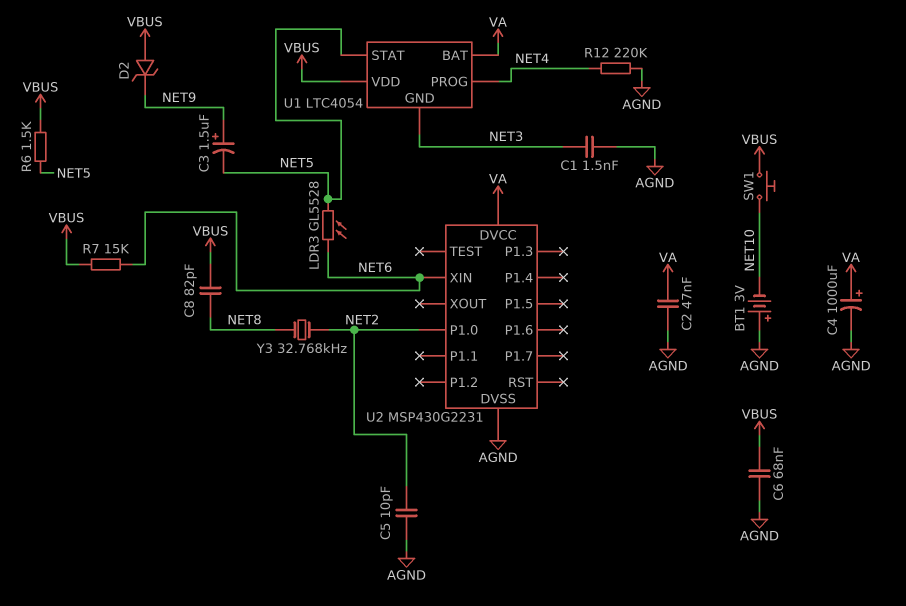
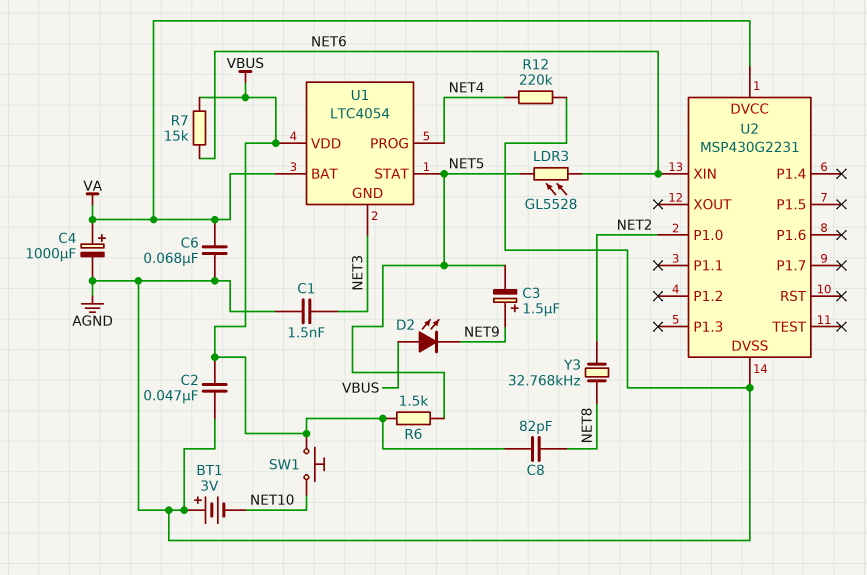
C2: 47nF (AGND, VA) -> 47nF (AGND, VBUS)
C5: 10pF (AGND, NET2) -> none
C6: 68nF (AGND, VBUS) -> 68nF (AGND, VA)
D2: zener (A VBUS, K NET9) -> LED (A VBUS, K NET9)

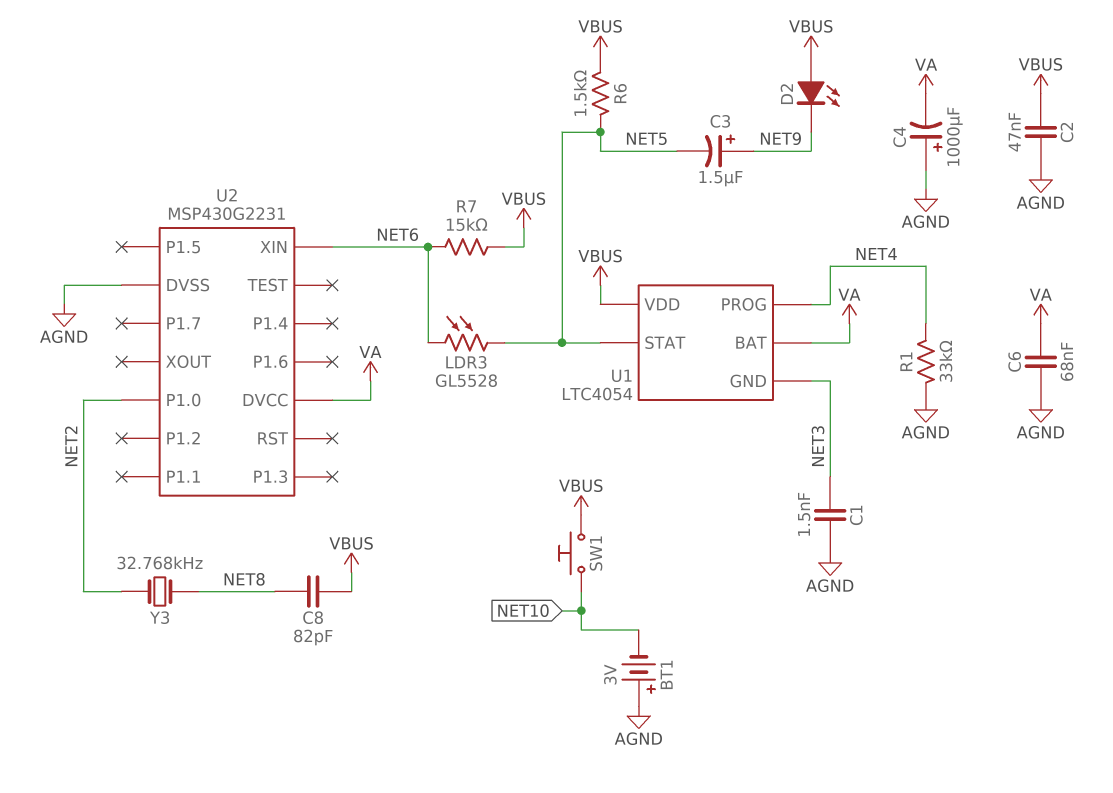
C4: 1000uF (plus VA, minus AGND) -> 1000uF (plus AGND, minus VA)
R1: none -> 33k (AGND, NET4)
R12: 220k (AGND, NET4) -> none

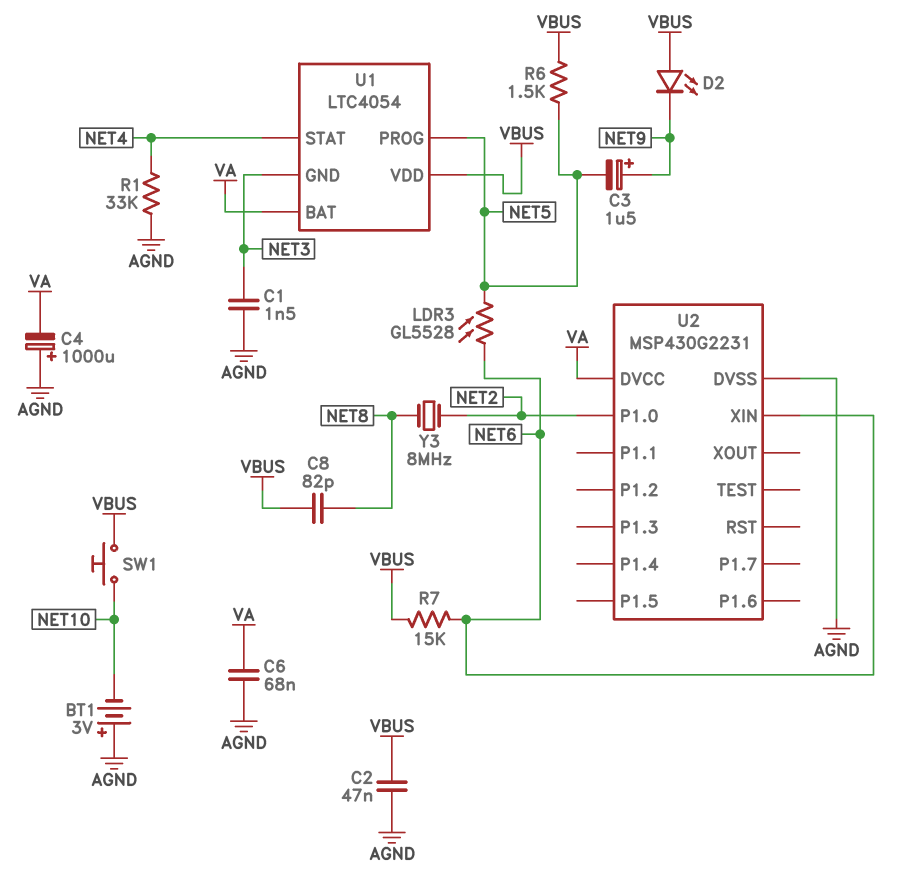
U1 pin PROG: NET4 -> NET5
U1 pin STAT: NET5 -> NET4
Y3: 32.768kHz (NET2, NET8) -> 8MHz (NET2, NET8)

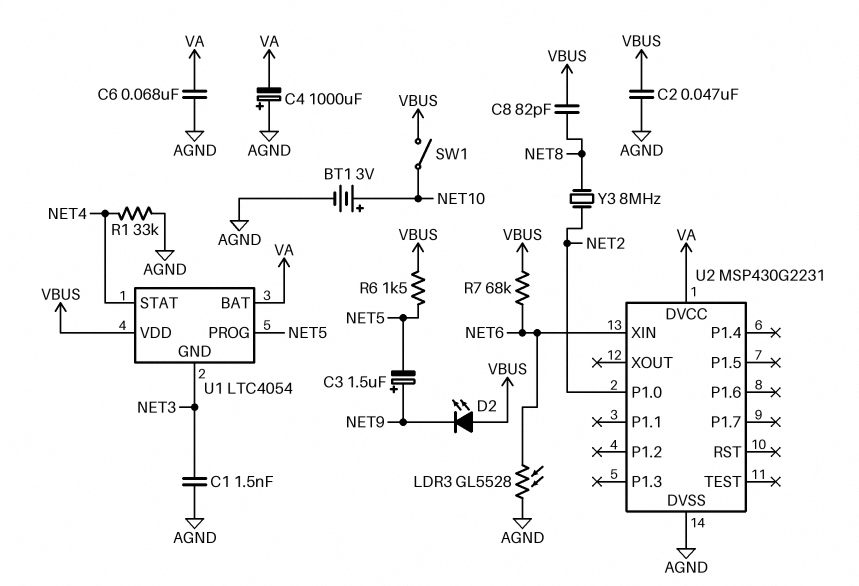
BT1: 3V (plus AGND, minus NET10) -> 3V (plus NET10, minus AGND)
LDR3: GL5528 (NET5, NET6) -> GL5528 (AGND, NET6)
R7: 15k (NET6, VBUS) -> 68k (NET6, VBUS)
SW1: button (NET10, VBUS) -> switch (NET10, VBUS)

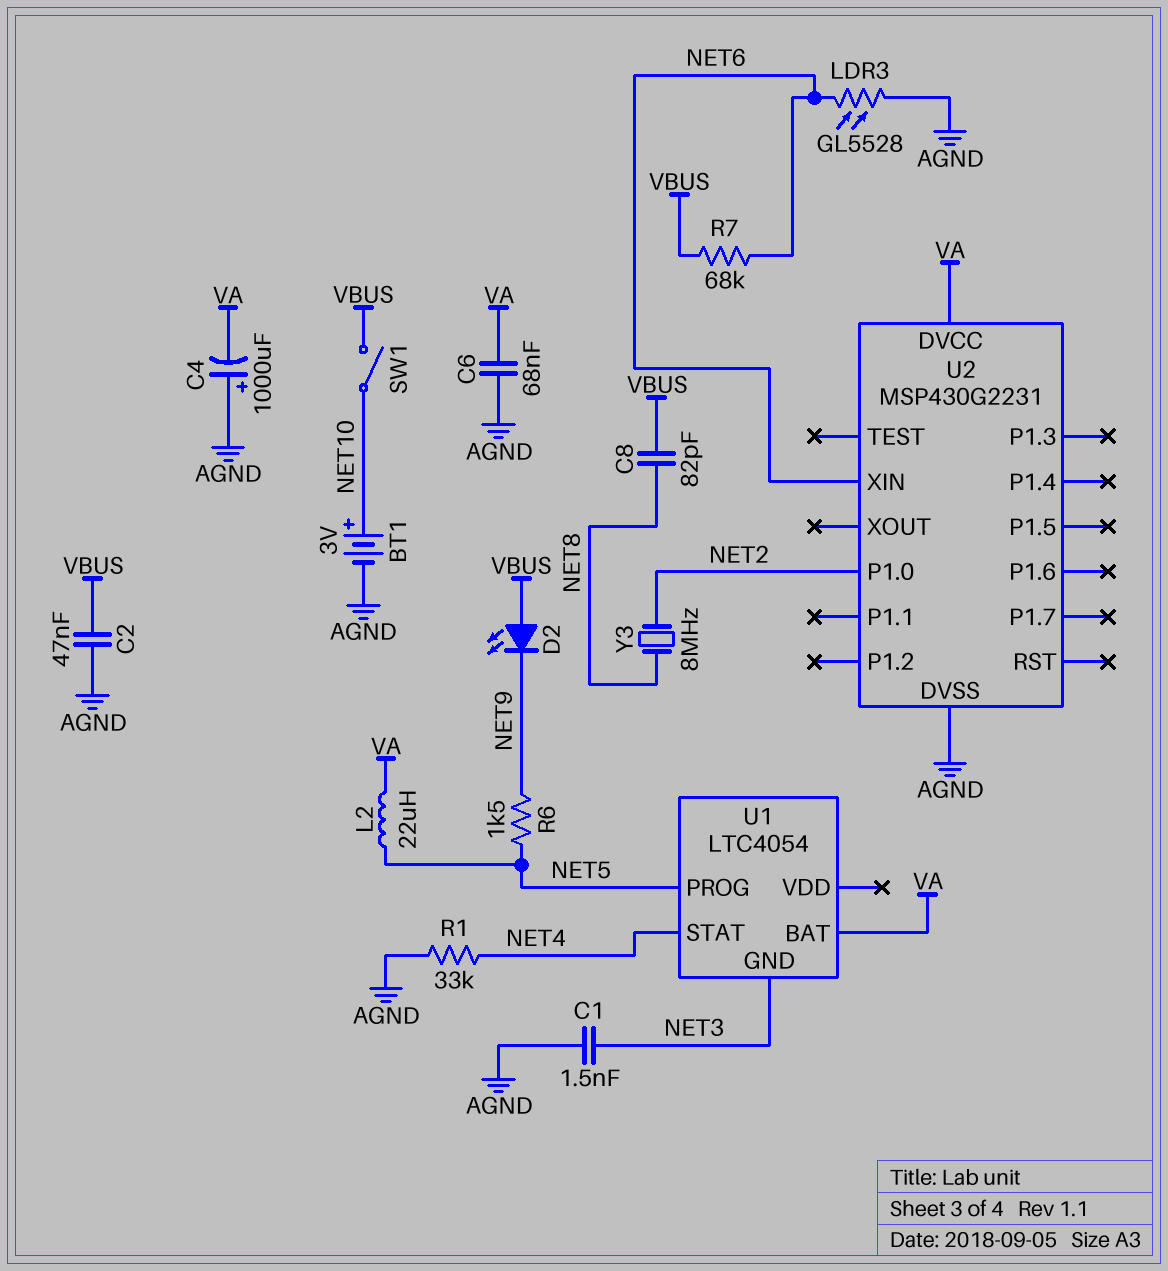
C3: 1.5uF (plus NET9, minus NET5) -> none
L2: none -> 22uH (NET5, VA)
R6: 1.5k (NET5, VBUS) -> 1.5k (NET5, NET9)
U1 pin VDD: VBUS -> none

